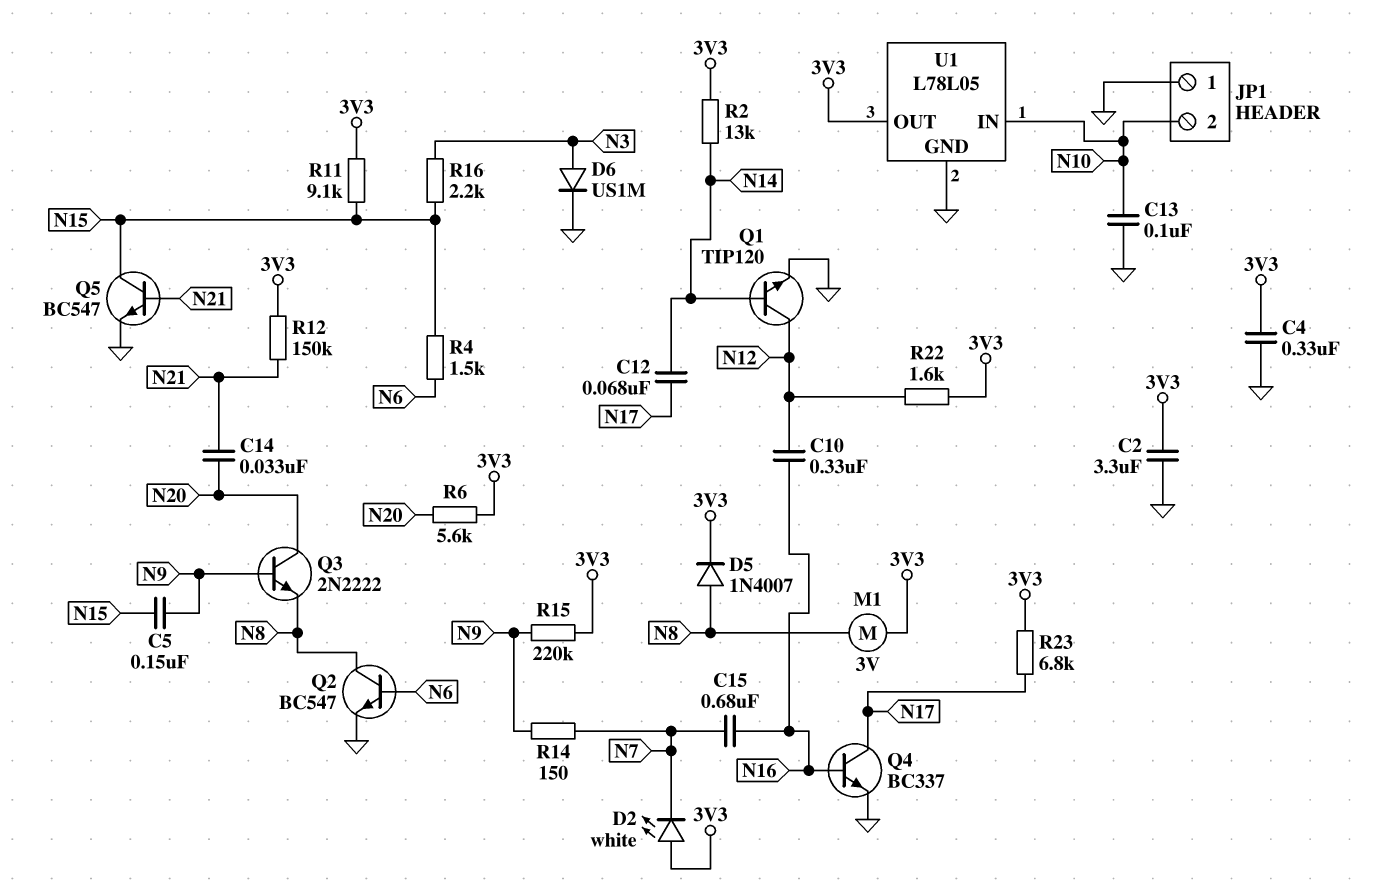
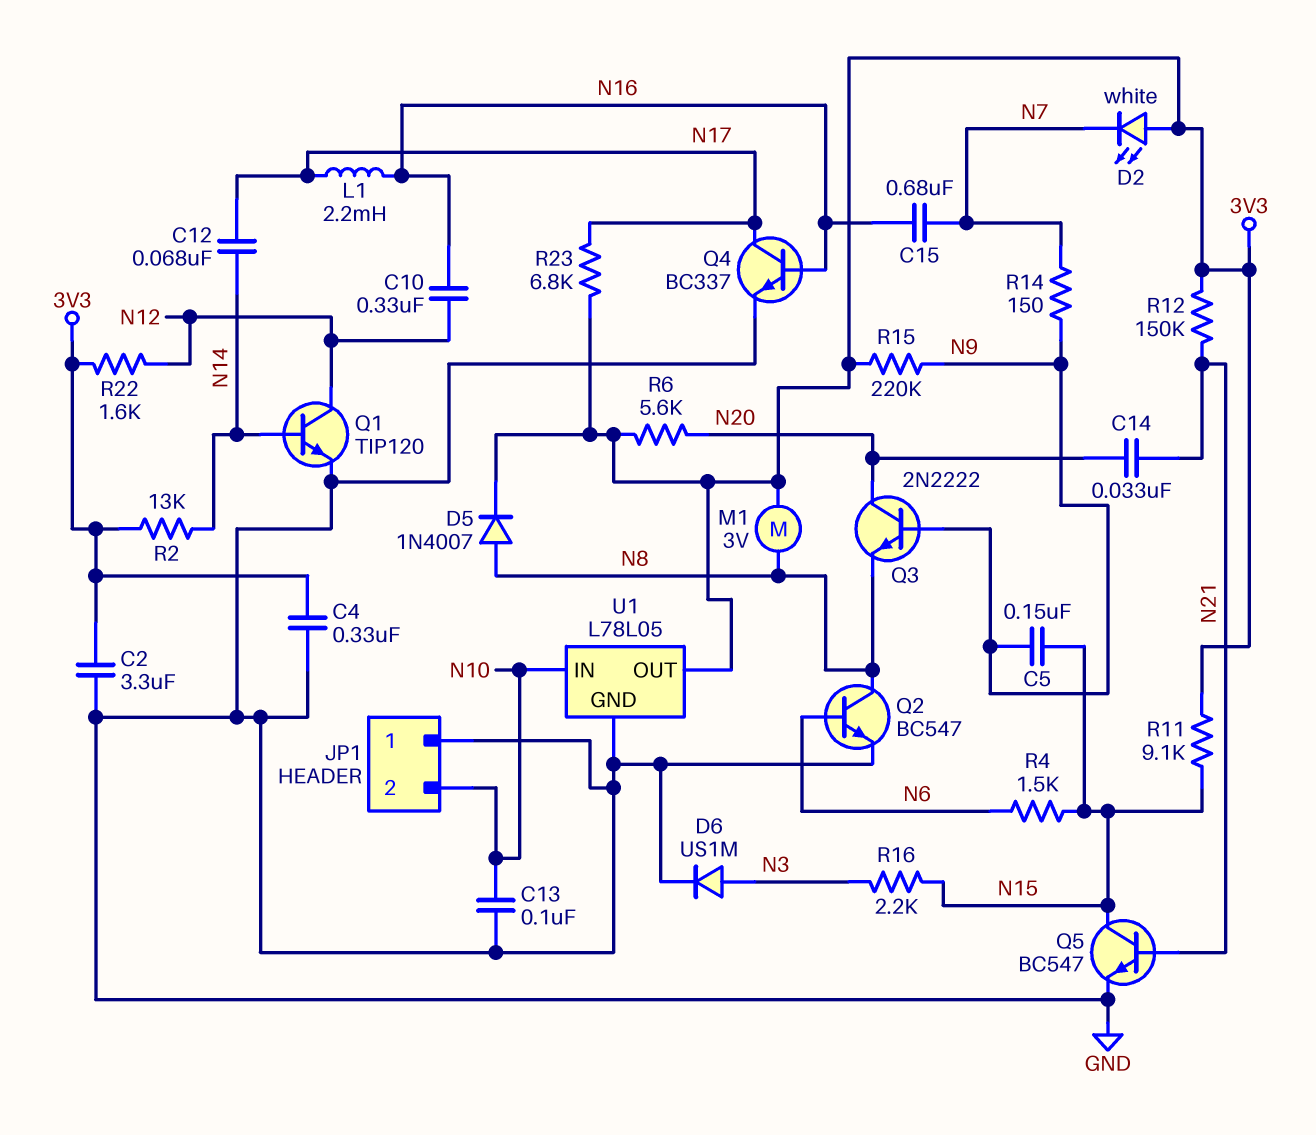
L1: none -> 2.2mH (N16, N17)

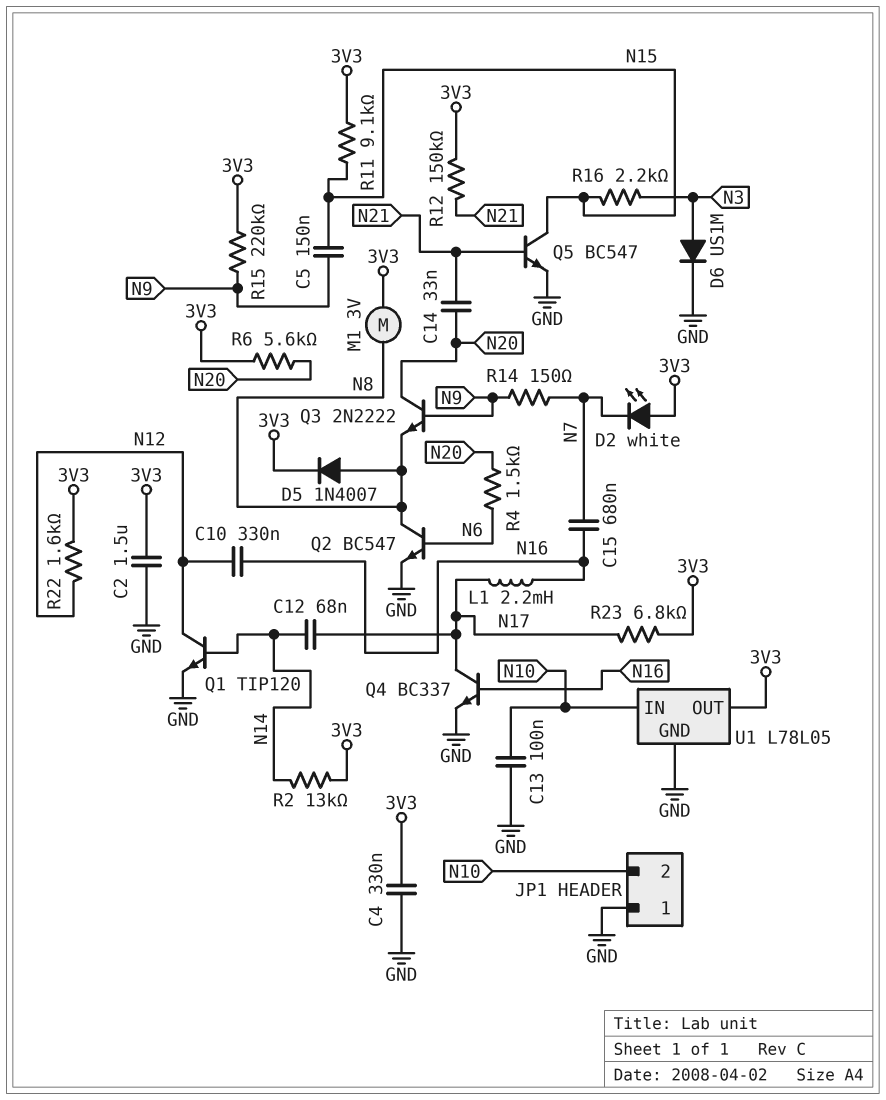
C2: 3.3uF (3V3, GND) -> 1.5uF (3V3, GND)
R4: 1.5k (N6, N15) -> 1.5k (N6, N20)

